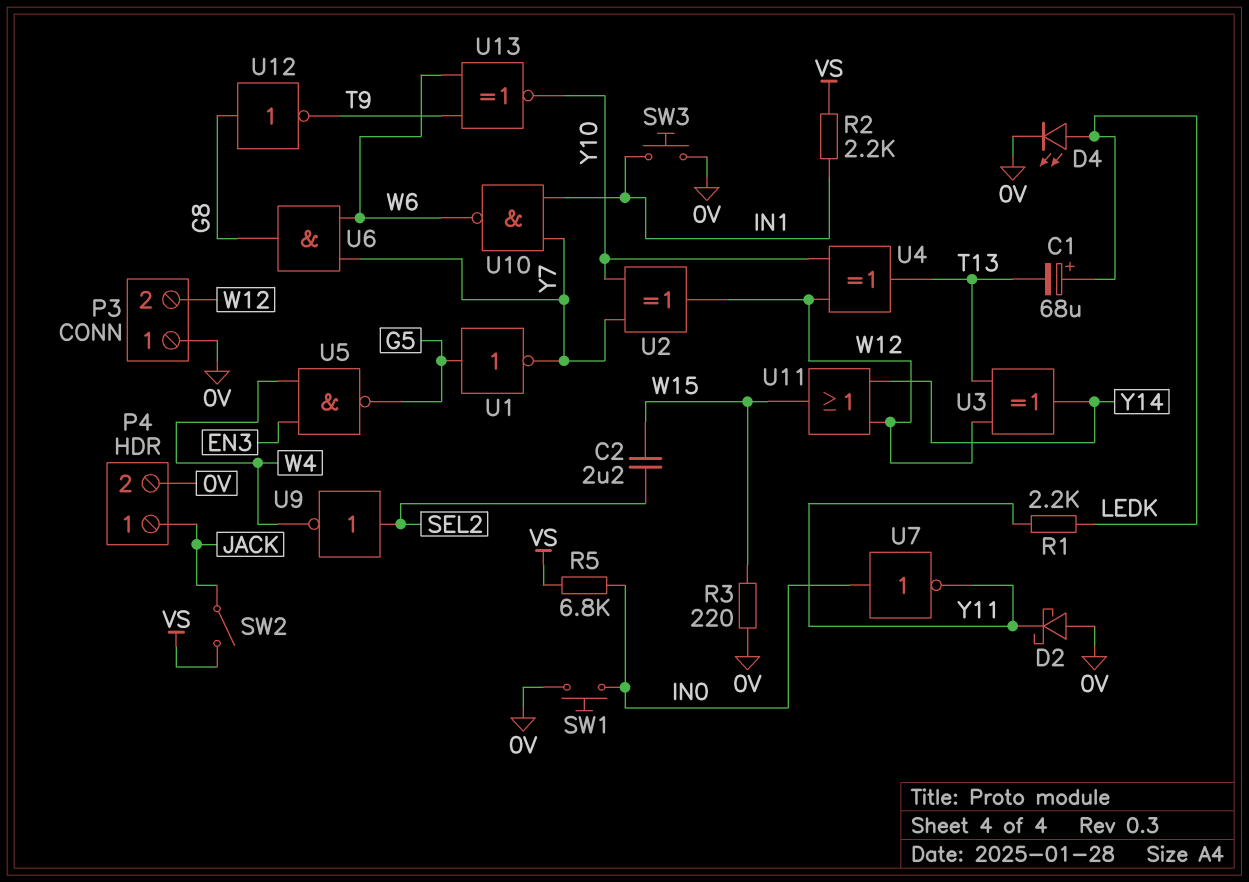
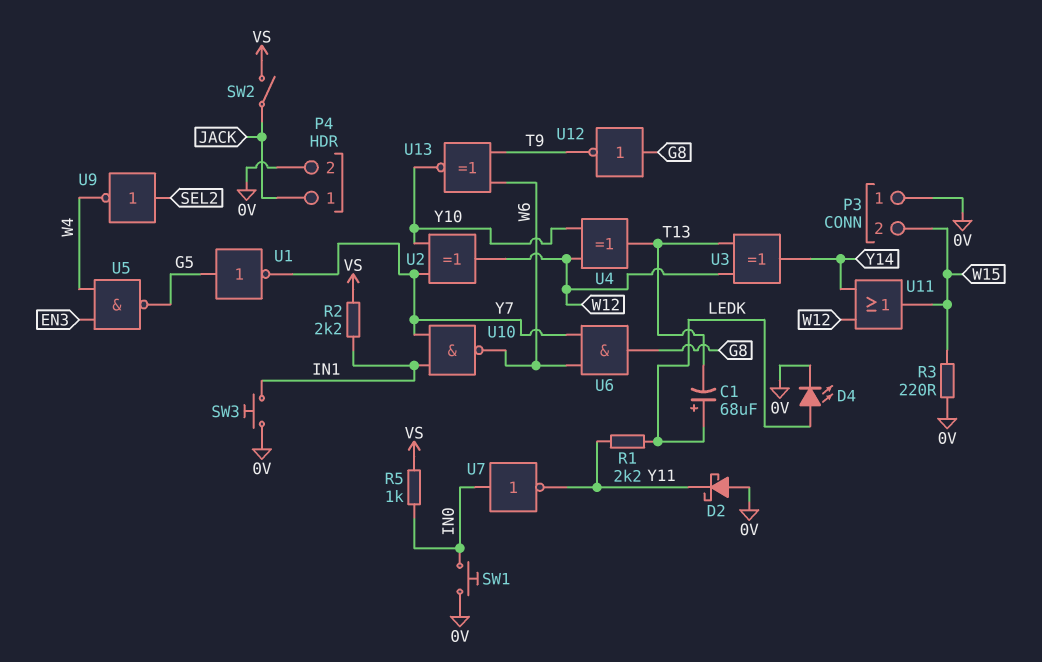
C2: 2.2uF (SEL2, W15) -> none
P3 pin 2: W12 -> W15
R5: 6.8k (IN0, VS) -> 1k (IN0, VS)

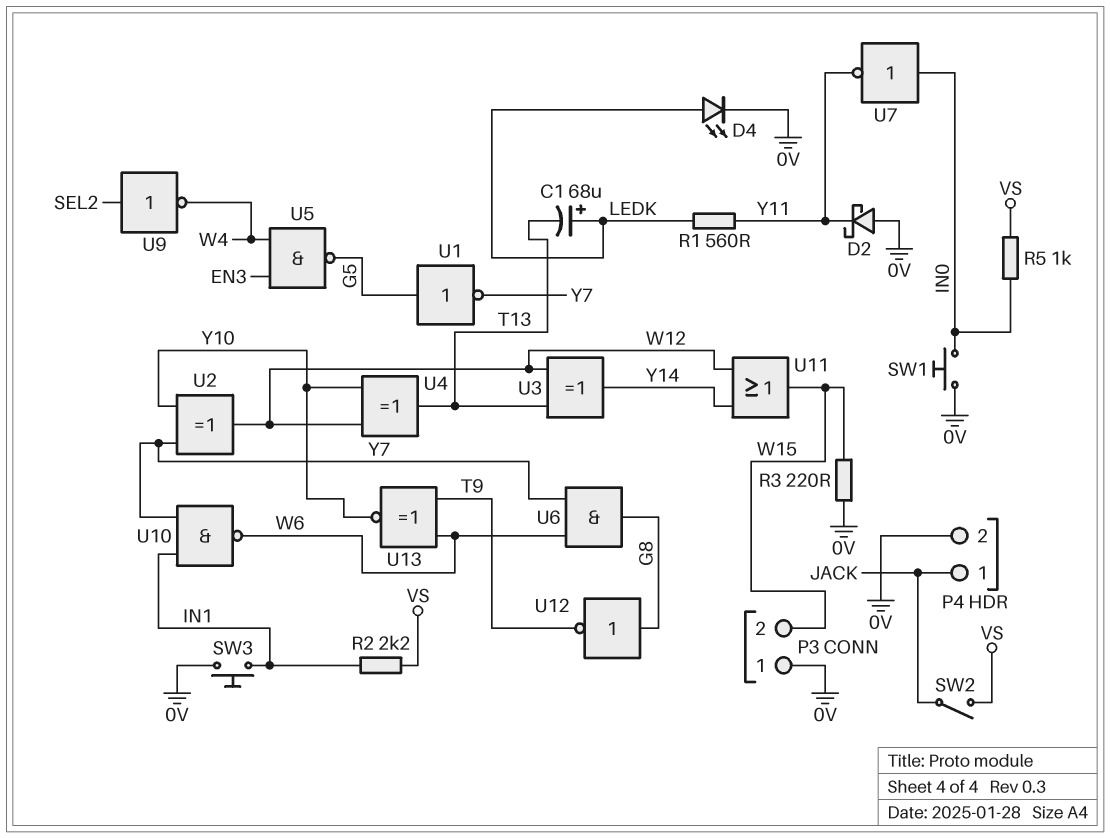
R1: 2.2k (LEDK, Y11) -> 560 (LEDK, Y11)

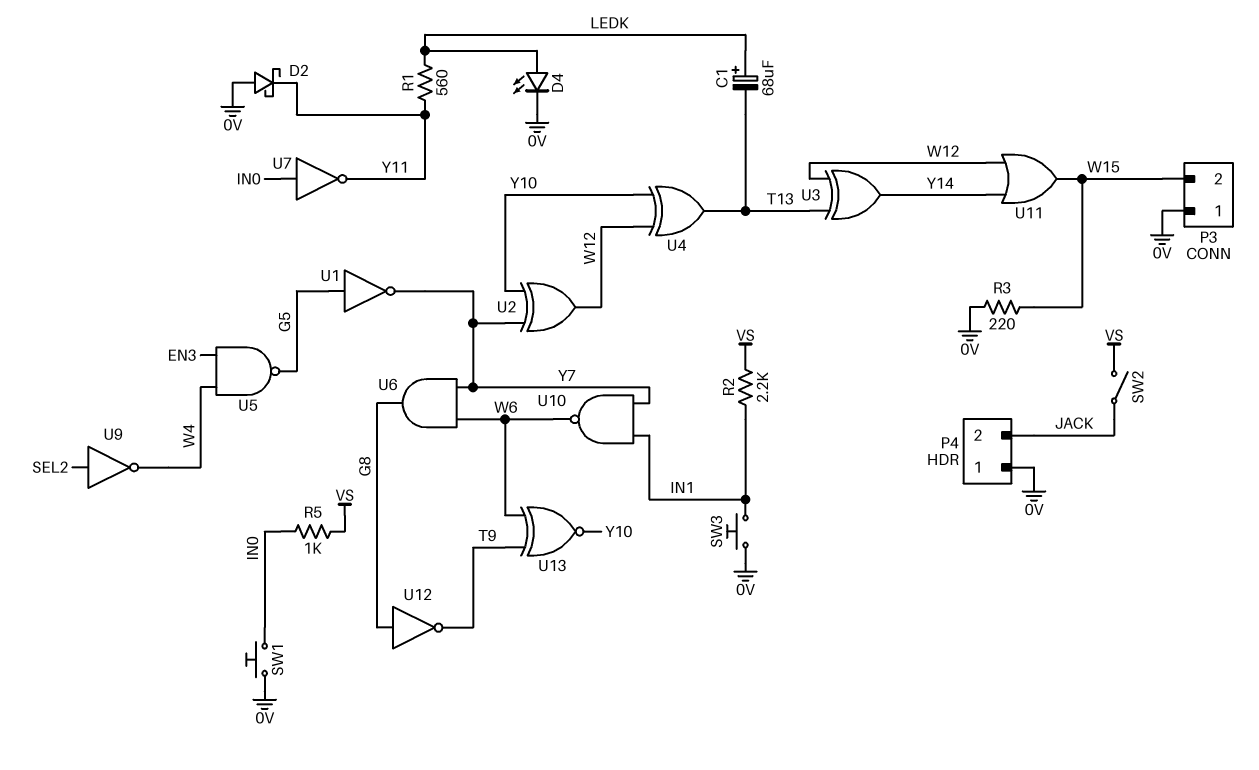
P4 pin 1: JACK -> 0V
P4 pin 2: 0V -> JACK

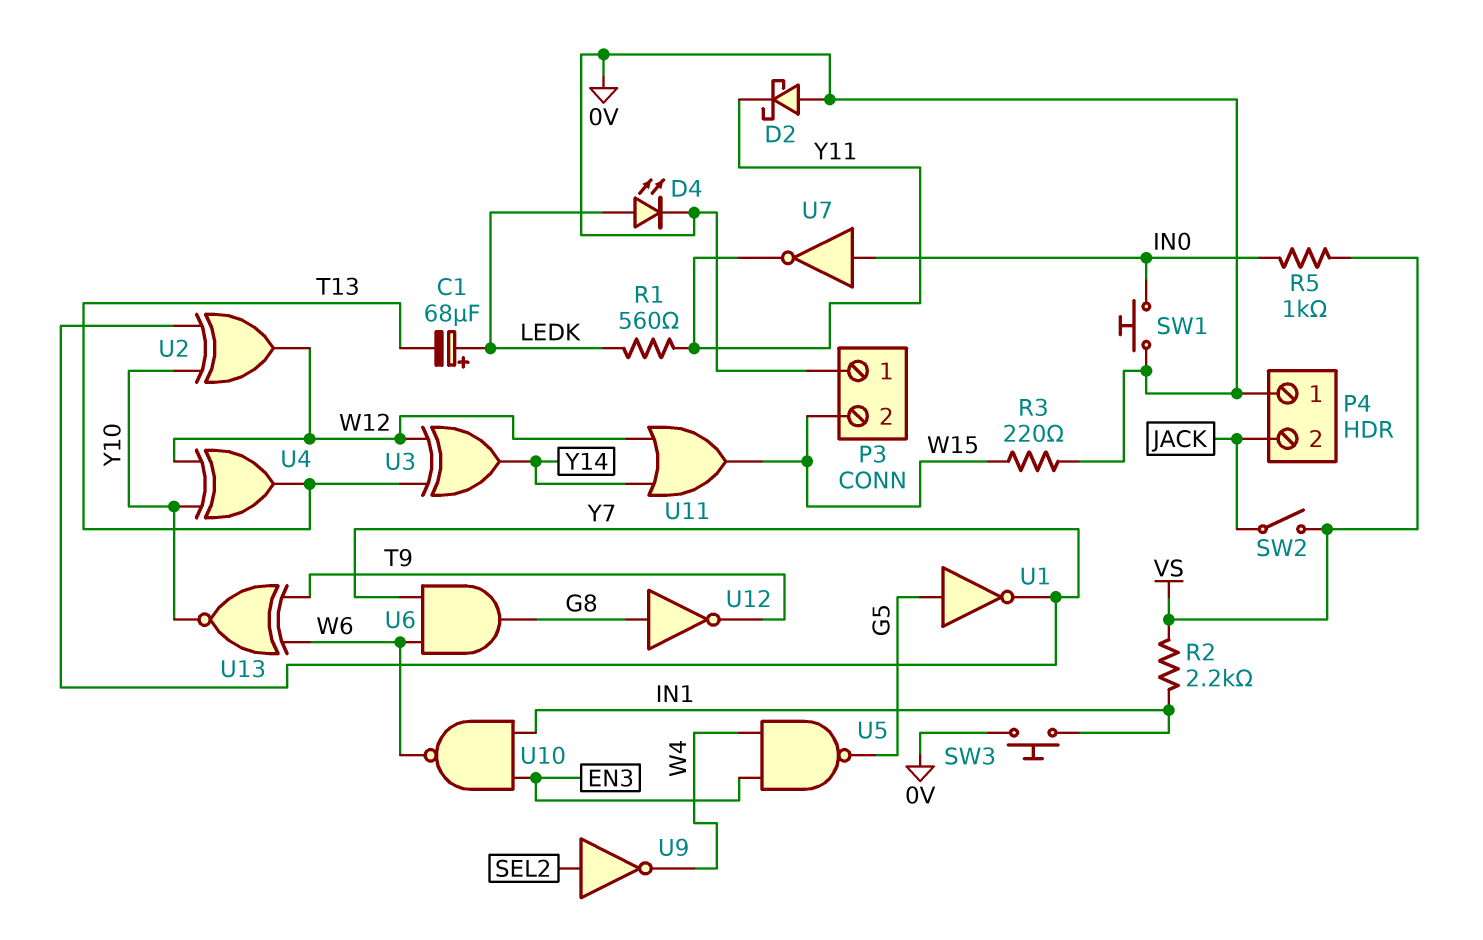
U10: NAND (in IN1, in Y7, out W6) -> NAND (in EN3, in IN1, out W6)

